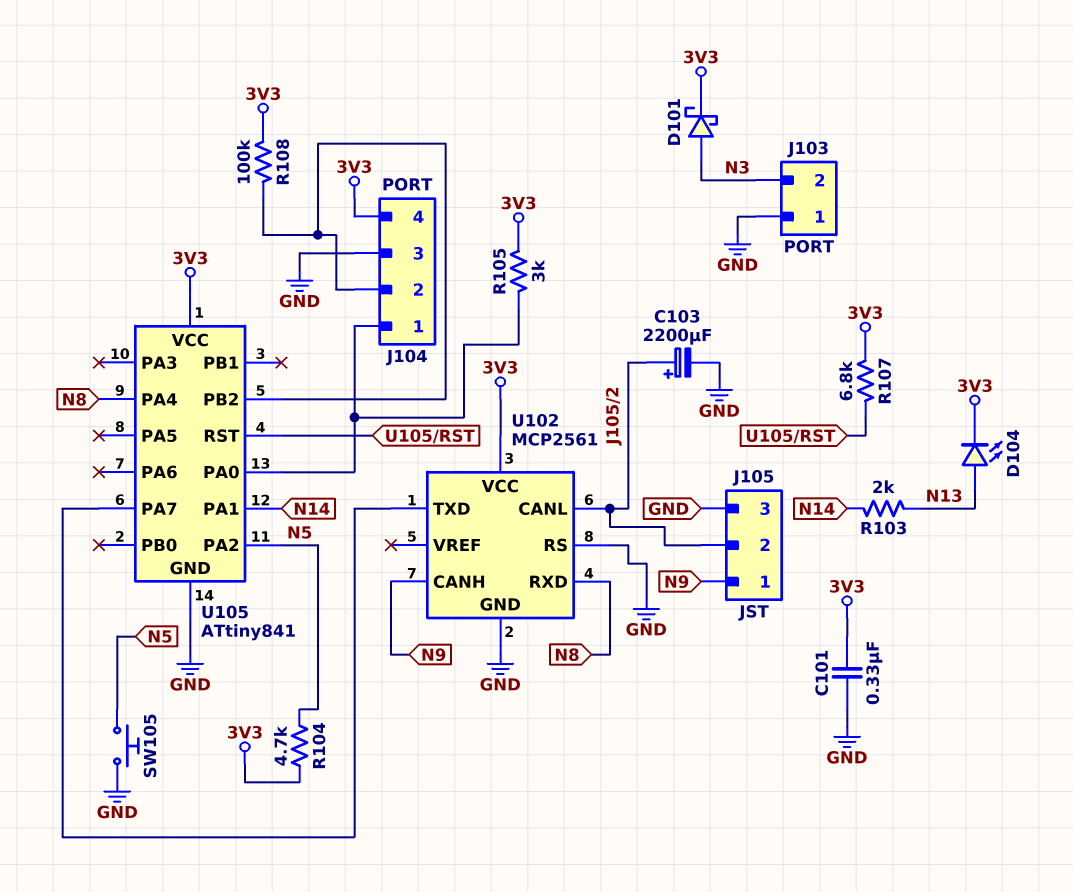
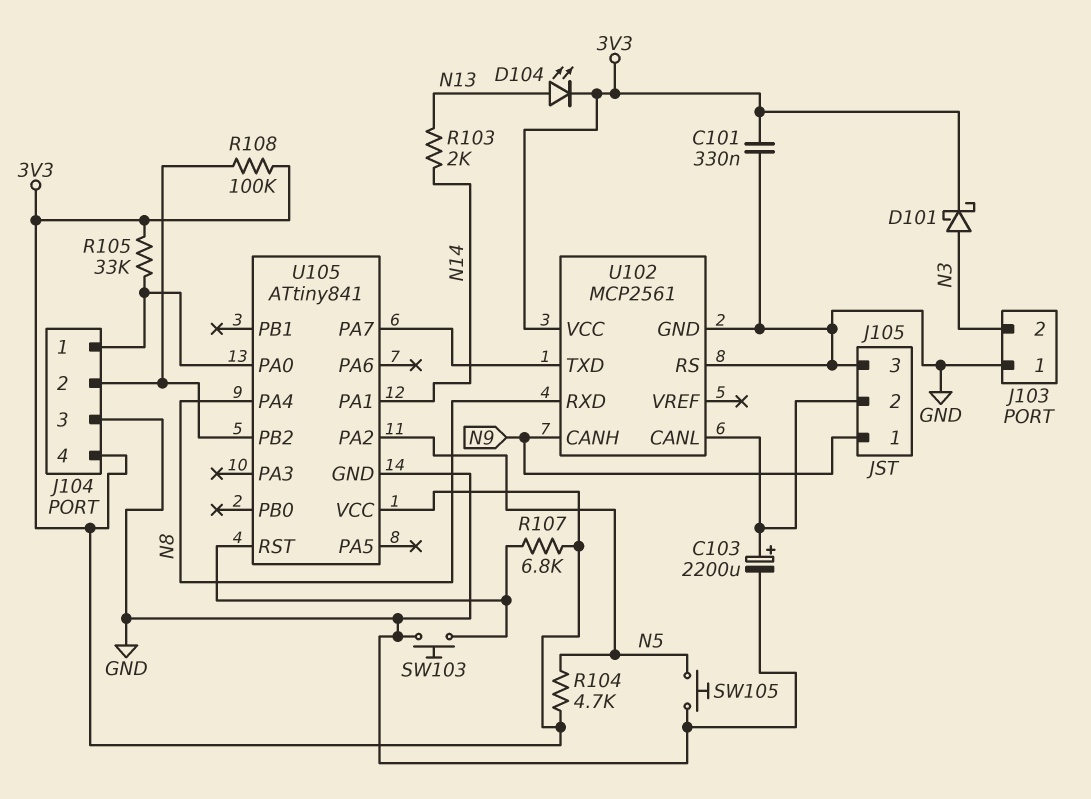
R105: 3k (3V3, J104/1) -> 33k (3V3, J104/1)
SW103: none -> button (GND, U105/RST)

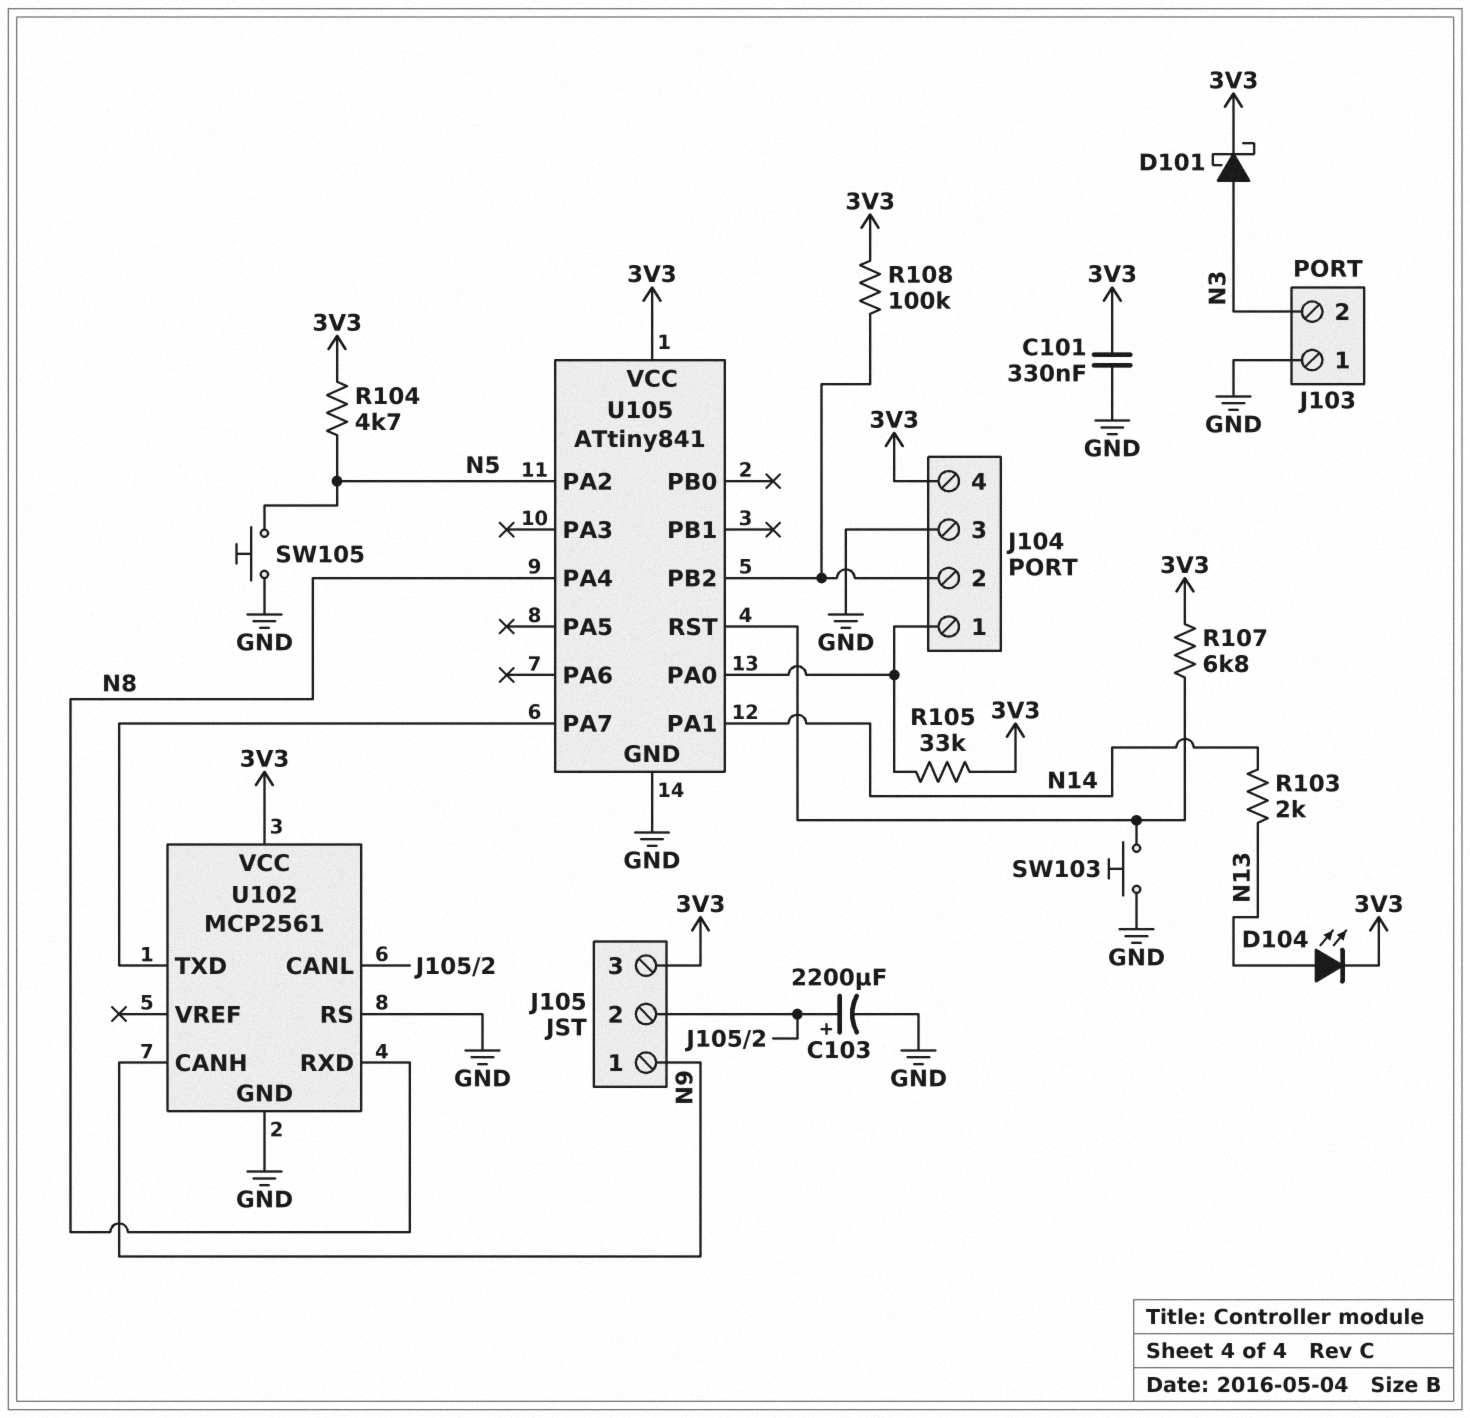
J105 pin 3: GND -> 3V3

